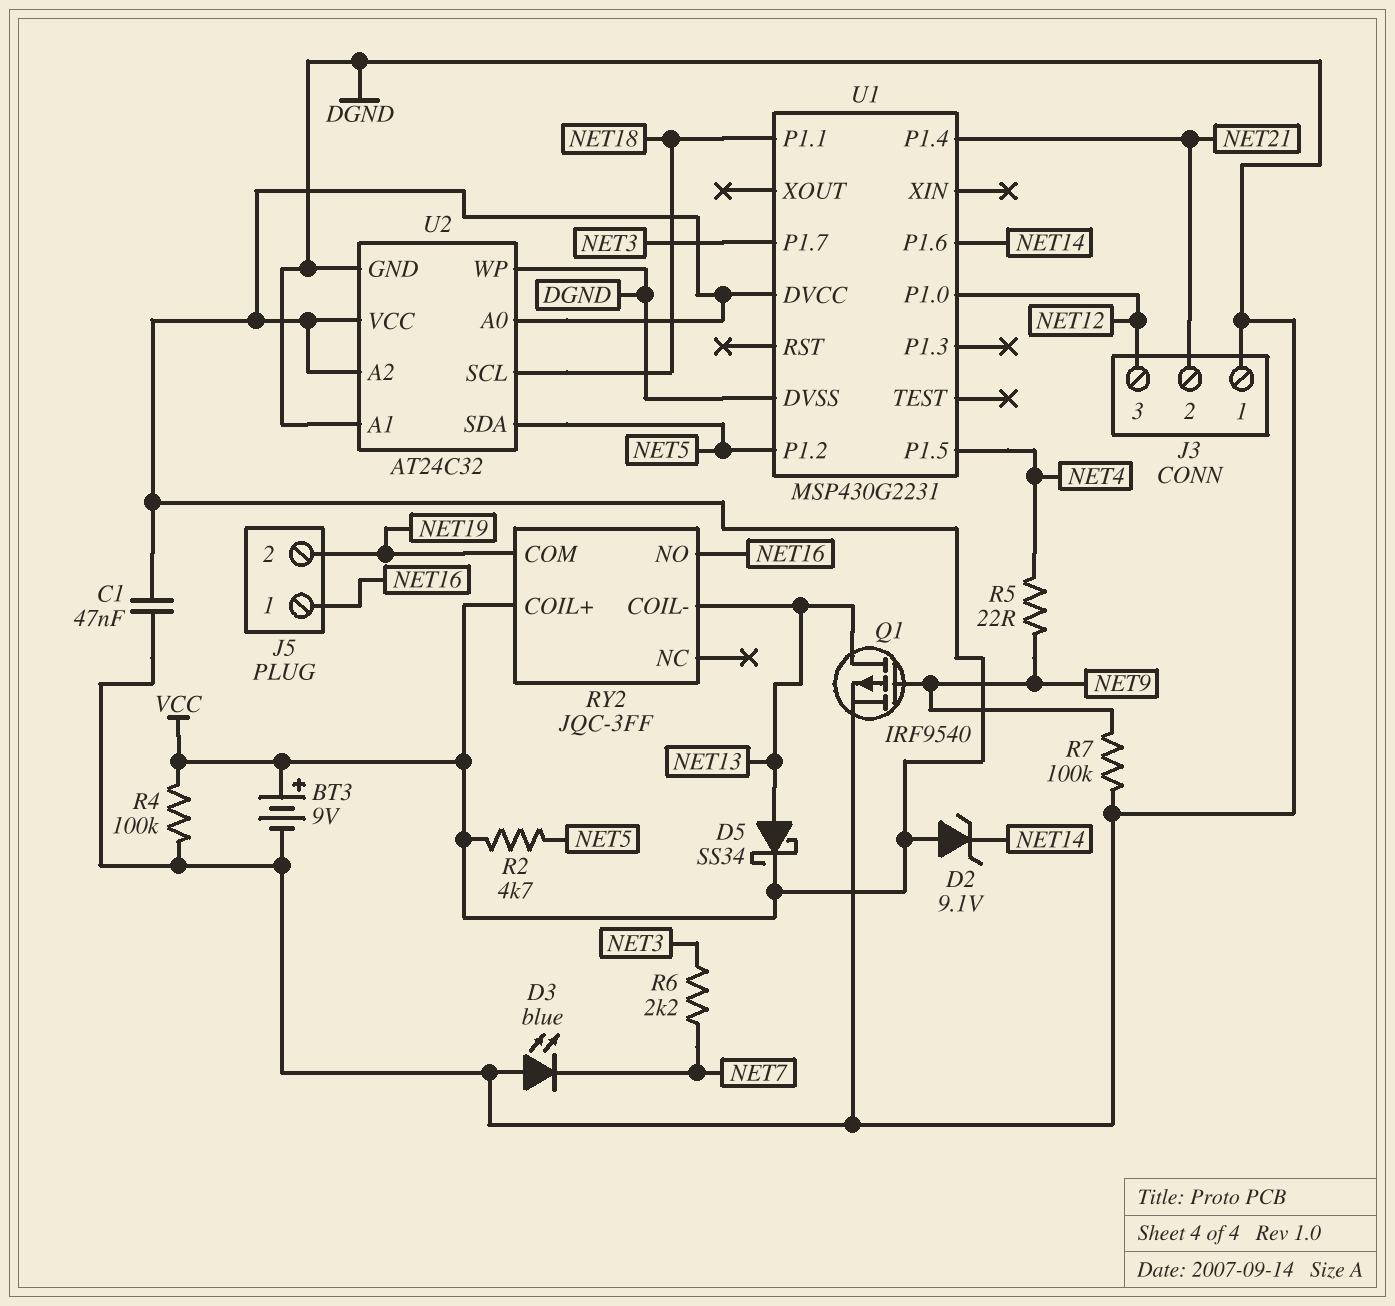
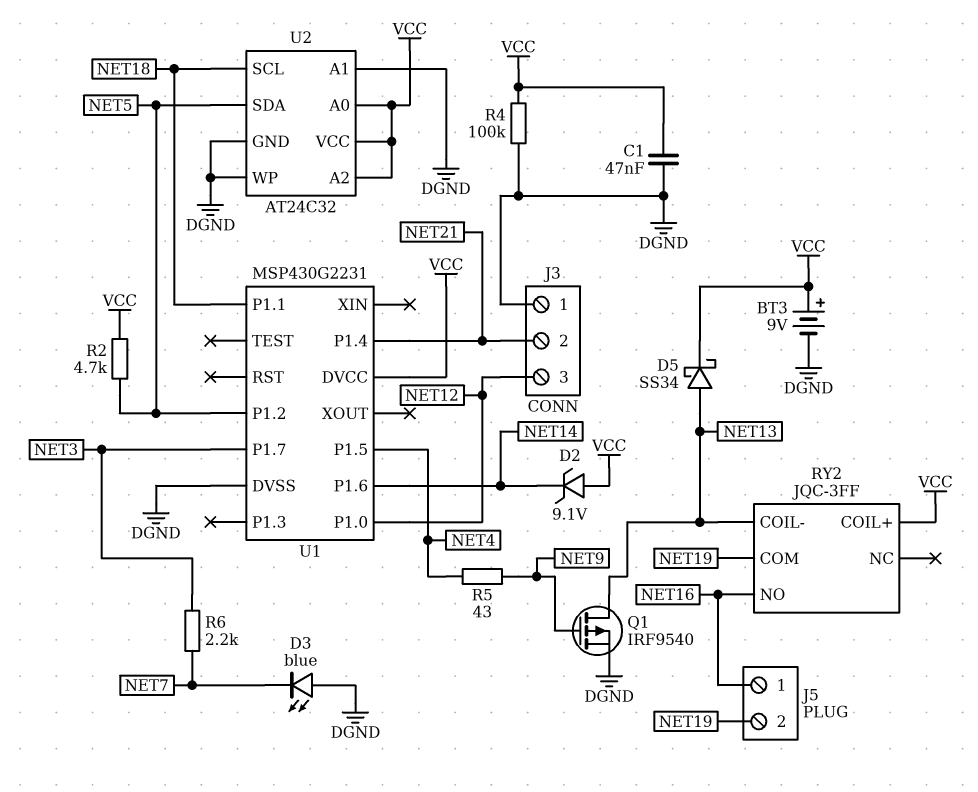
R5: 22 (NET4, NET9) -> 43 (NET4, NET9)
R7: 100k (DGND, NET9) -> none

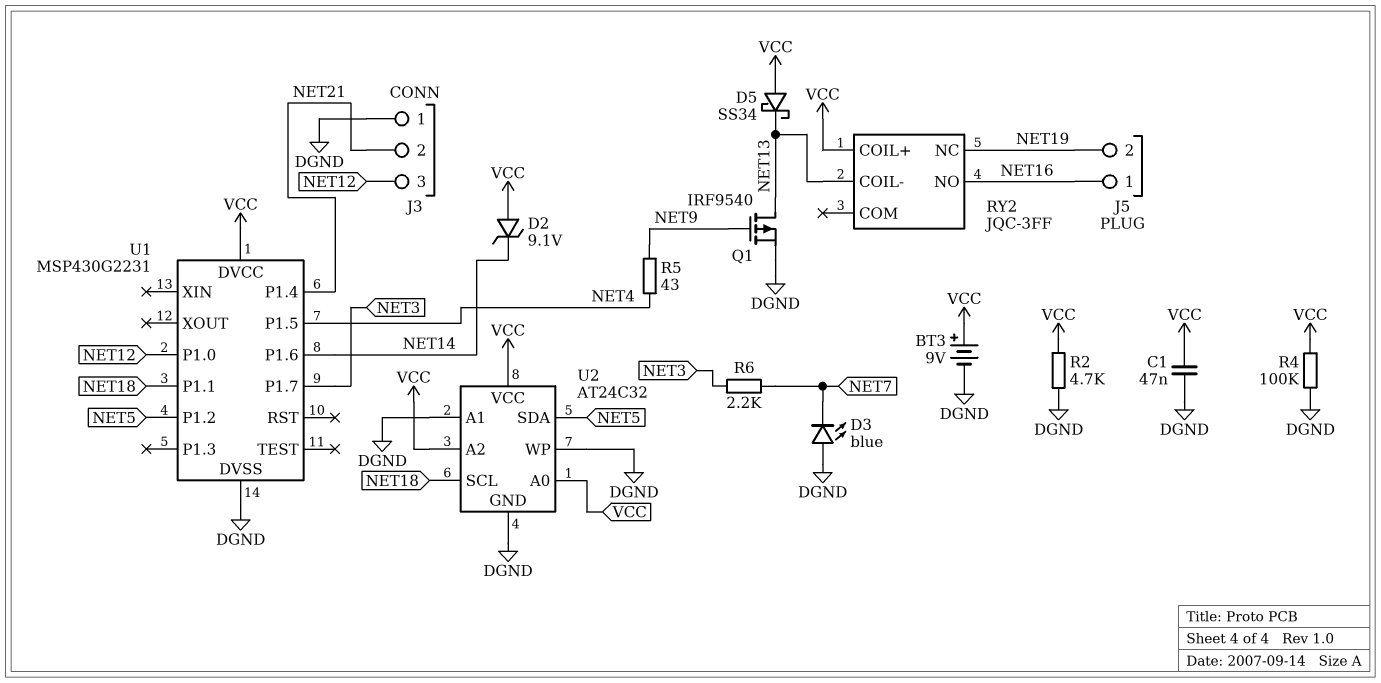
D5: schottky SS34 (A NET13, K VCC) -> schottky SS34 (A VCC, K NET13)
R2: 4.7k (NET5, VCC) -> 4.7k (DGND, VCC)
RY2 pin COM: NET19 -> none
RY2 pin NC: none -> NET19

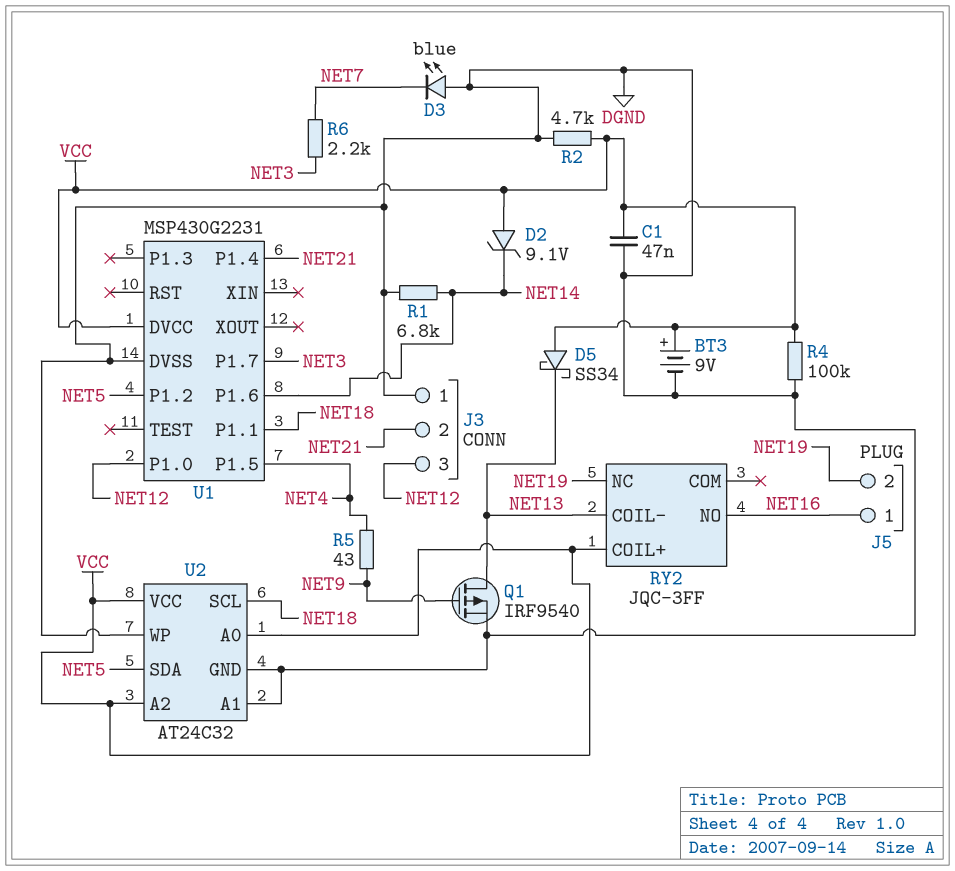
R1: none -> 6.8k (DGND, NET14)

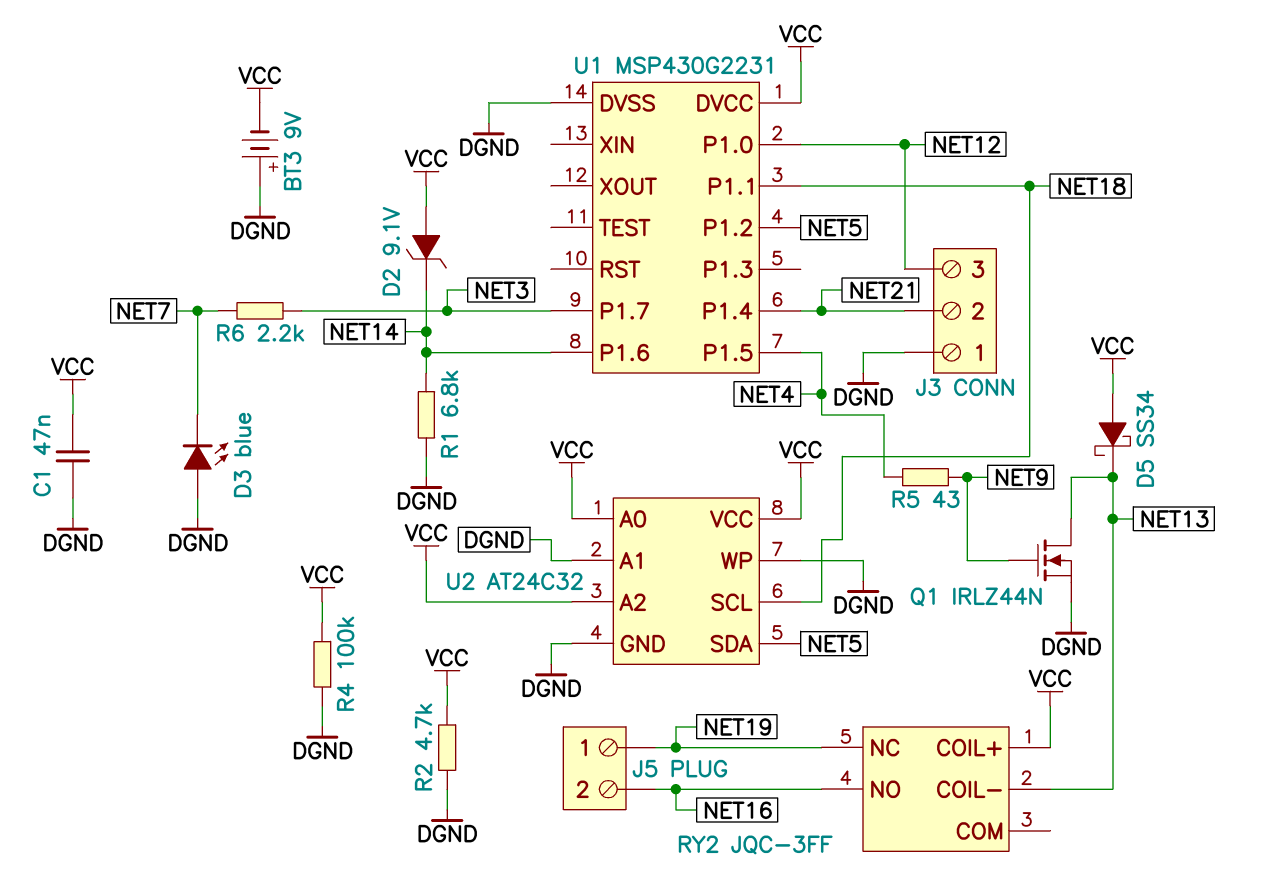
BT3: 9V (plus VCC, minus DGND) -> 9V (plus DGND, minus VCC)
J5 pin 1: NET16 -> NET19
J5 pin 2: NET19 -> NET16
Q1: PMOS IRF9540 (G NET9, D NET13, S DGND) -> NMOS IRLZ44N (G NET9, D NET13, S DGND)

